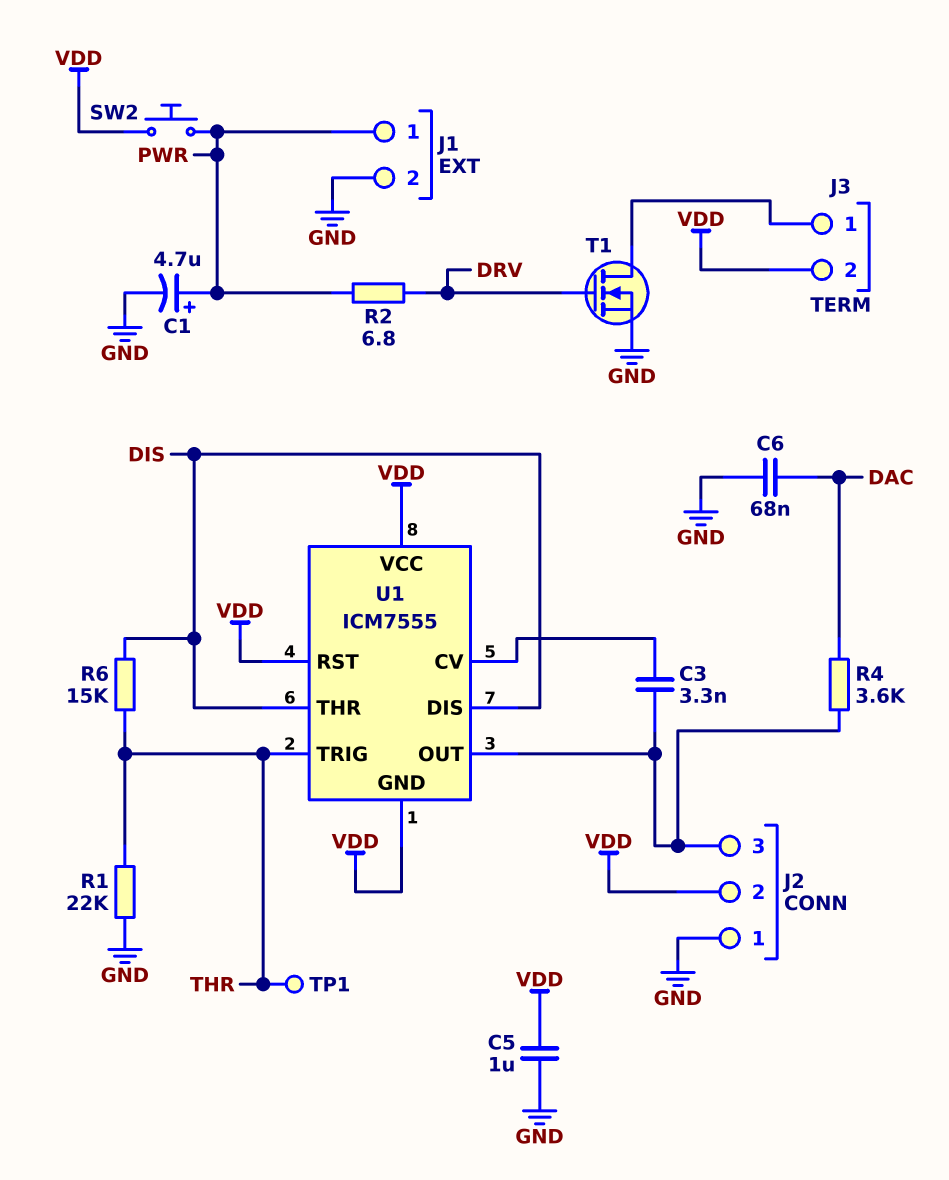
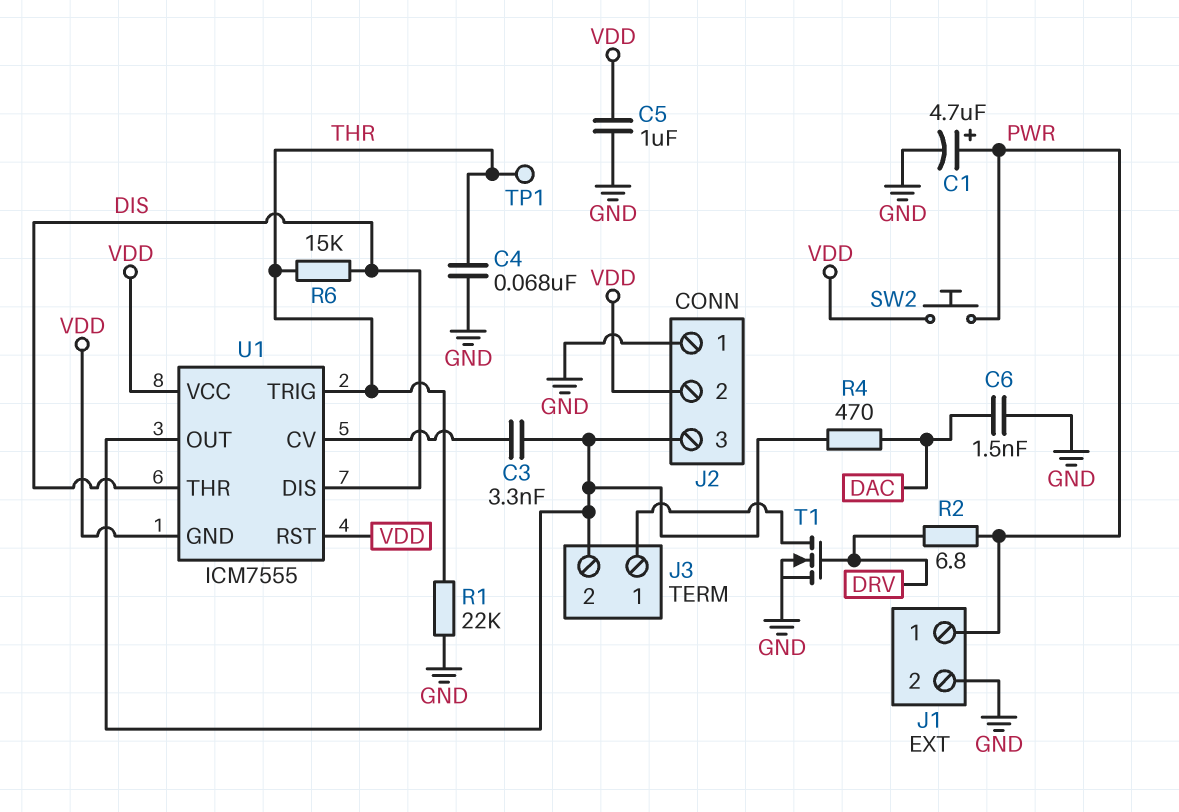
C4: none -> 68nF (GND, THR)
C6: 68nF (DAC, GND) -> 1.5nF (DAC, GND)
J3 pin 2: VDD -> J2/3
R4: 3.6k (DAC, J2/3) -> 470 (DAC, J2/3)

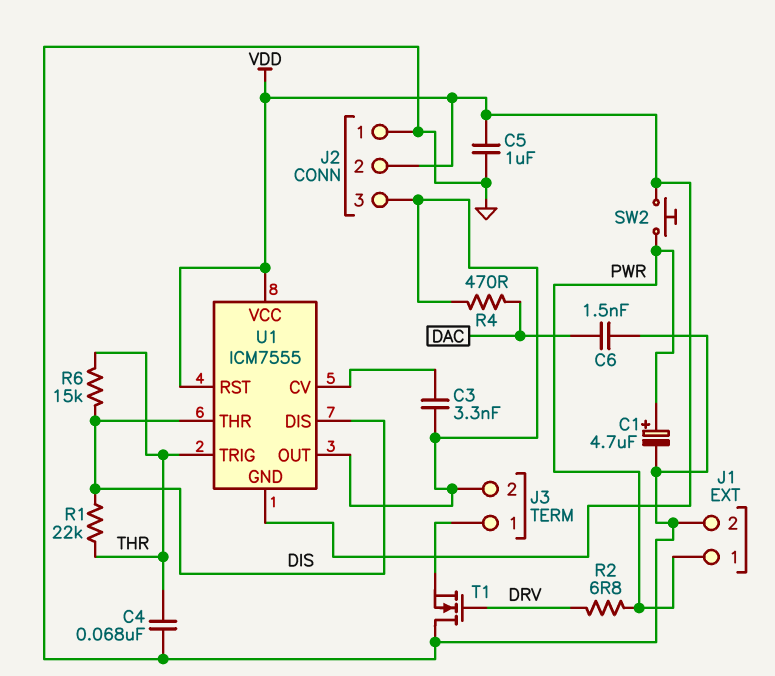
R1: 22k (GND, THR) -> 22k (DIS, THR)
T1: NMOS (G DRV, D J3/1, S GND) -> NMOS (G DRV, D GND, S J3/1)
TP1: test point (THR) -> none

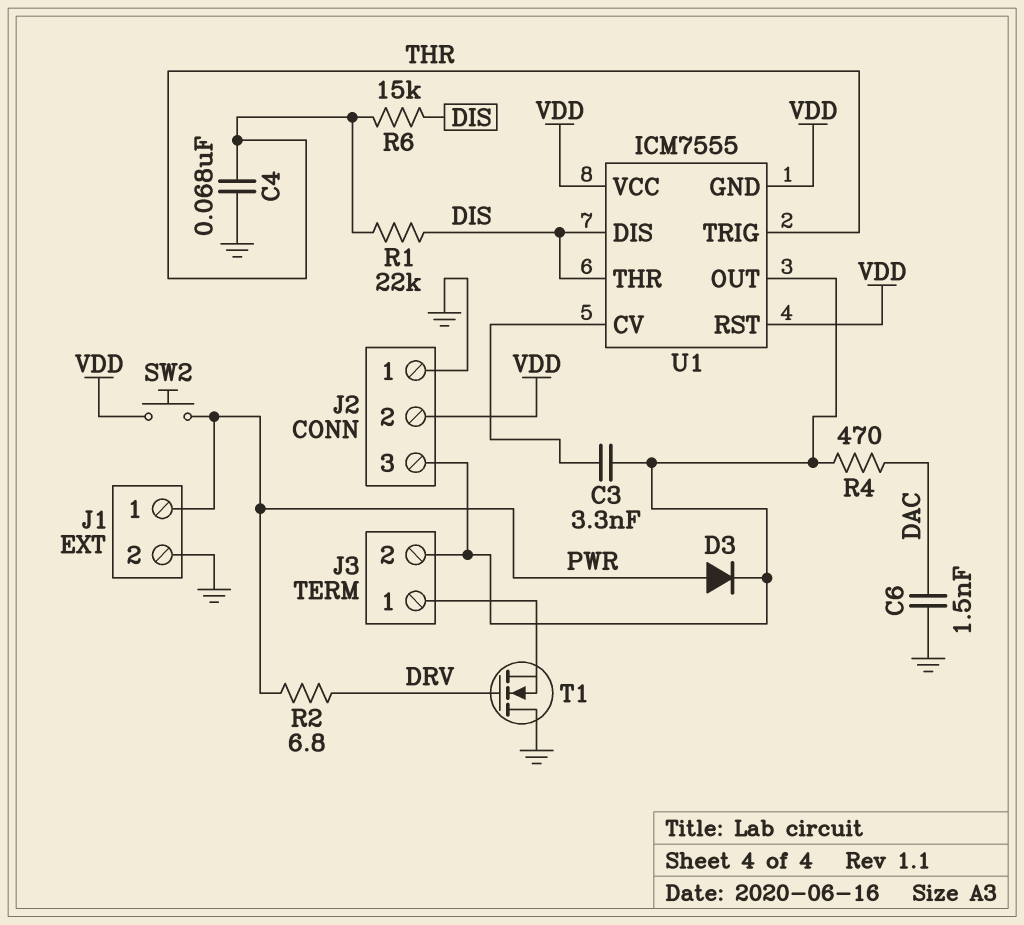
C1: 4.7uF (plus PWR, minus GND) -> none
C5: 1uF (GND, VDD) -> none
D3: none -> diode (A PWR, K J2/3)

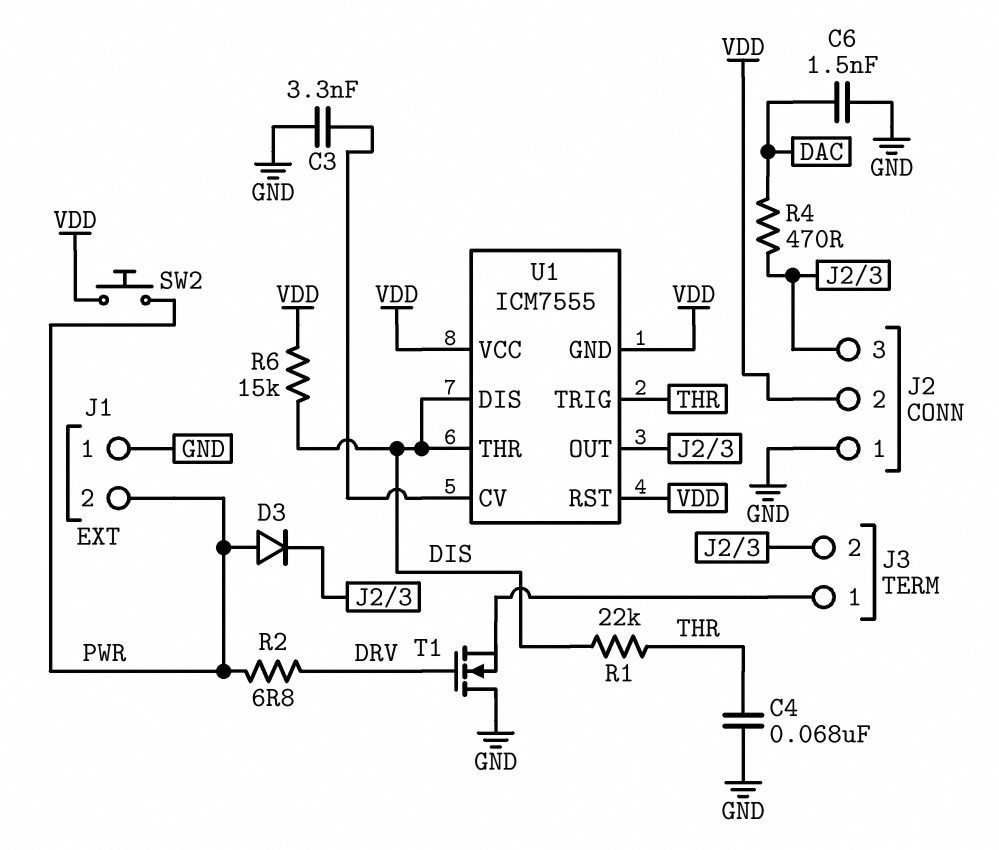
C3: 3.3nF (J2/3, U1/CV) -> 3.3nF (GND, U1/CV)
J1 pin 1: PWR -> GND
J1 pin 2: GND -> PWR
R6: 15k (DIS, THR) -> 15k (DIS, VDD)

